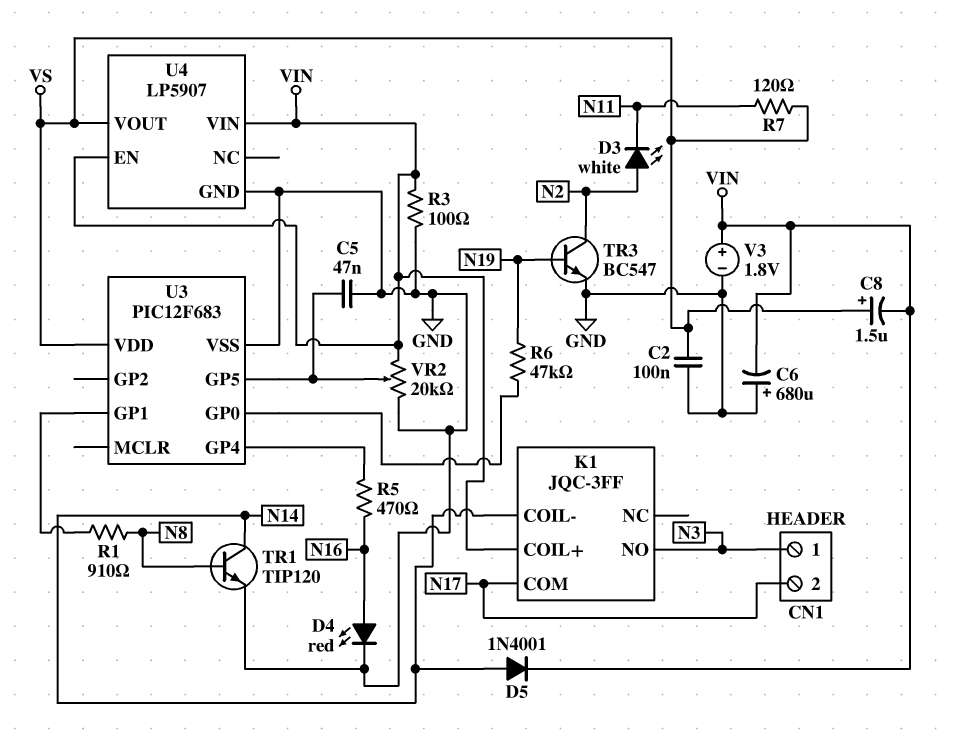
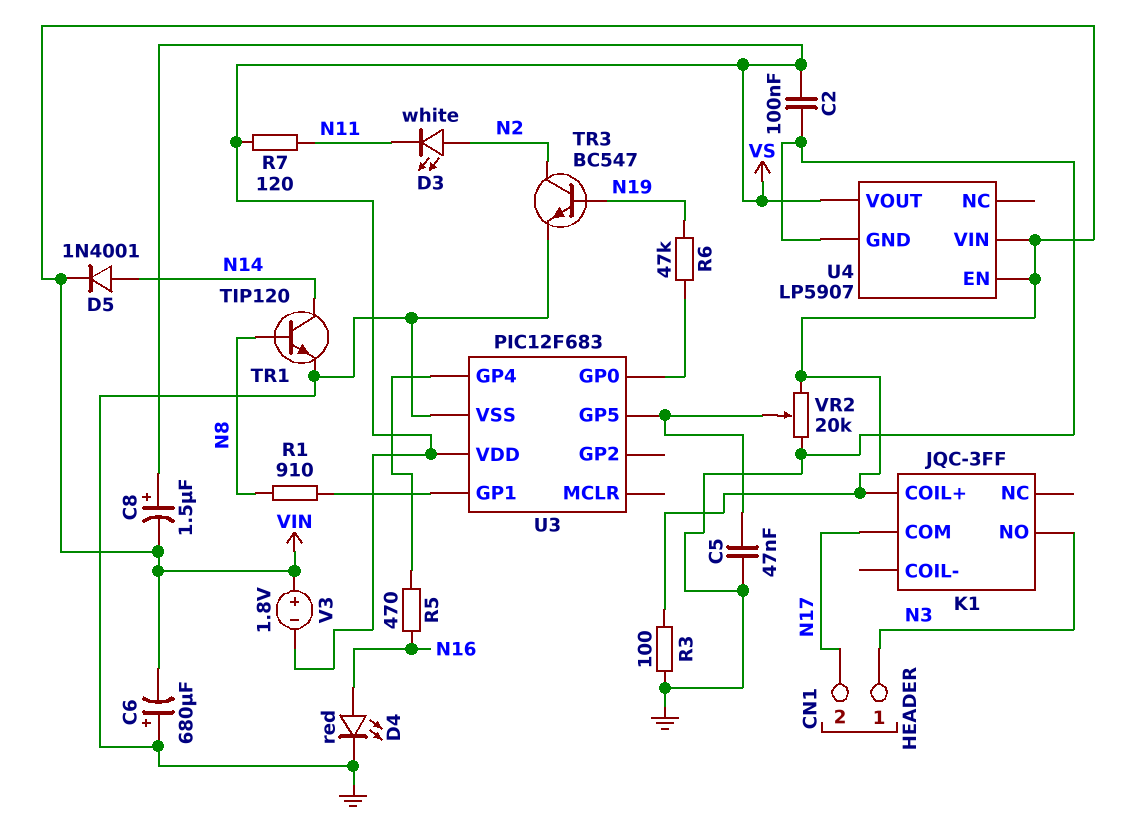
K1 pin COIL-: N14 -> none
V3: 1.8V (plus VIN, minus GND) -> 1.8V (plus VIN, minus VS)

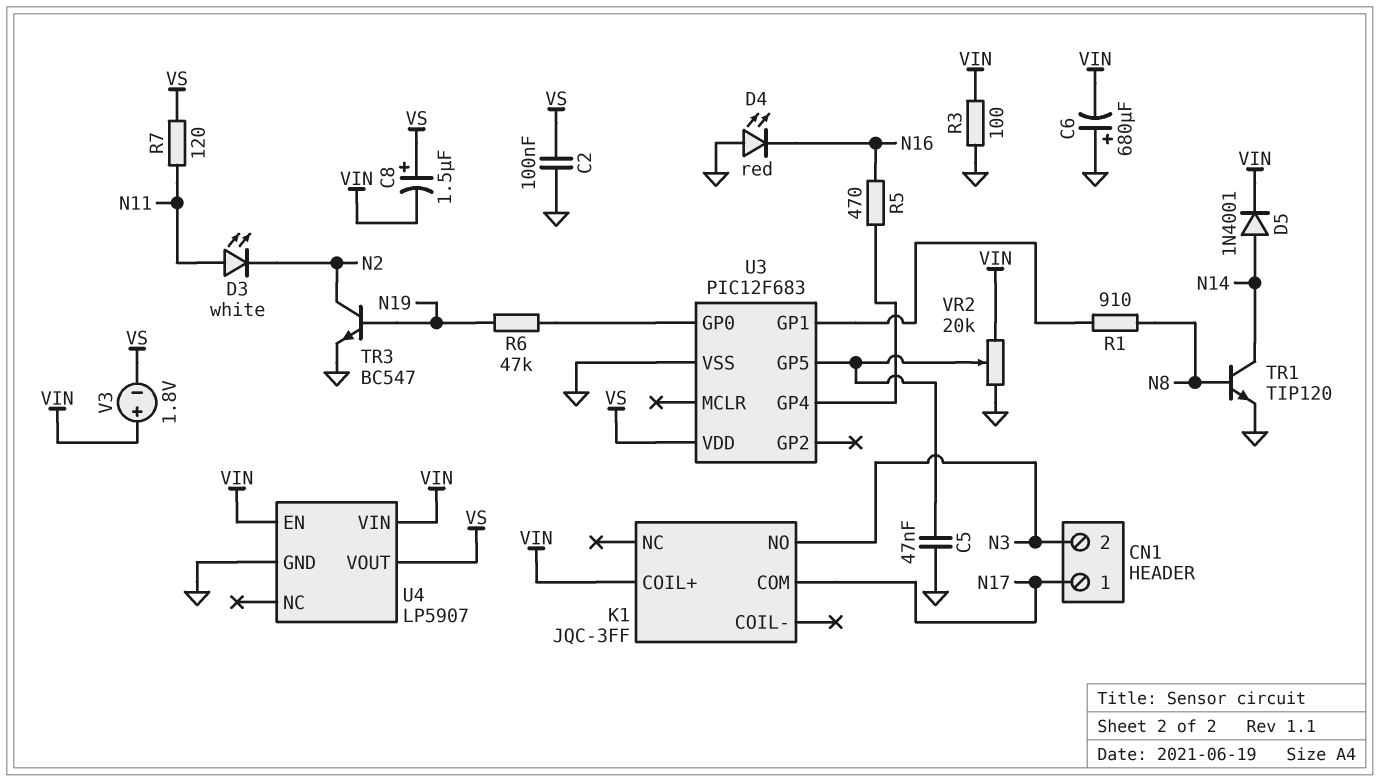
CN1 pin 1: N3 -> N17
CN1 pin 2: N17 -> N3
D3: LED white (A N2, K N11) -> LED white (A N11, K N2)
D4: LED red (A N16, K GND) -> LED red (A GND, K N16)

